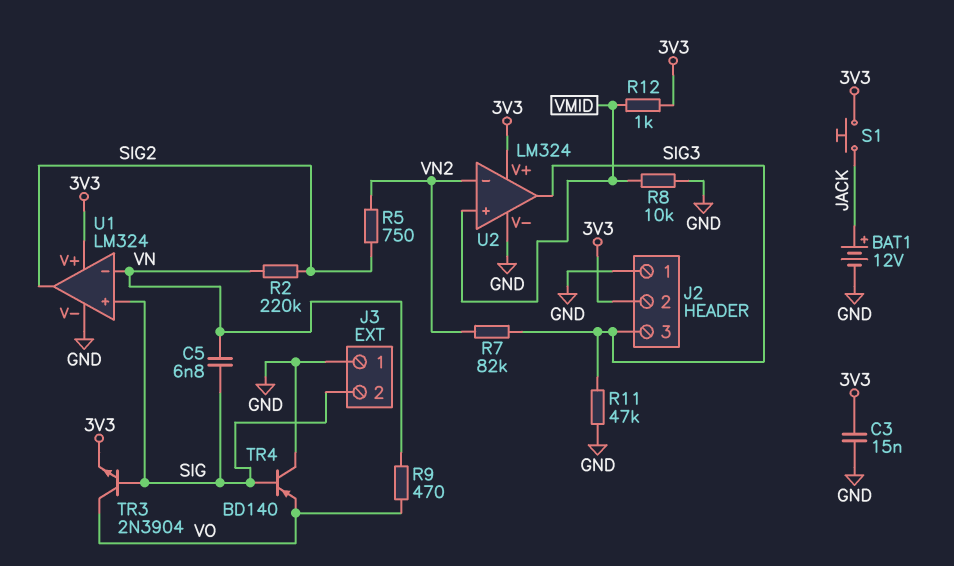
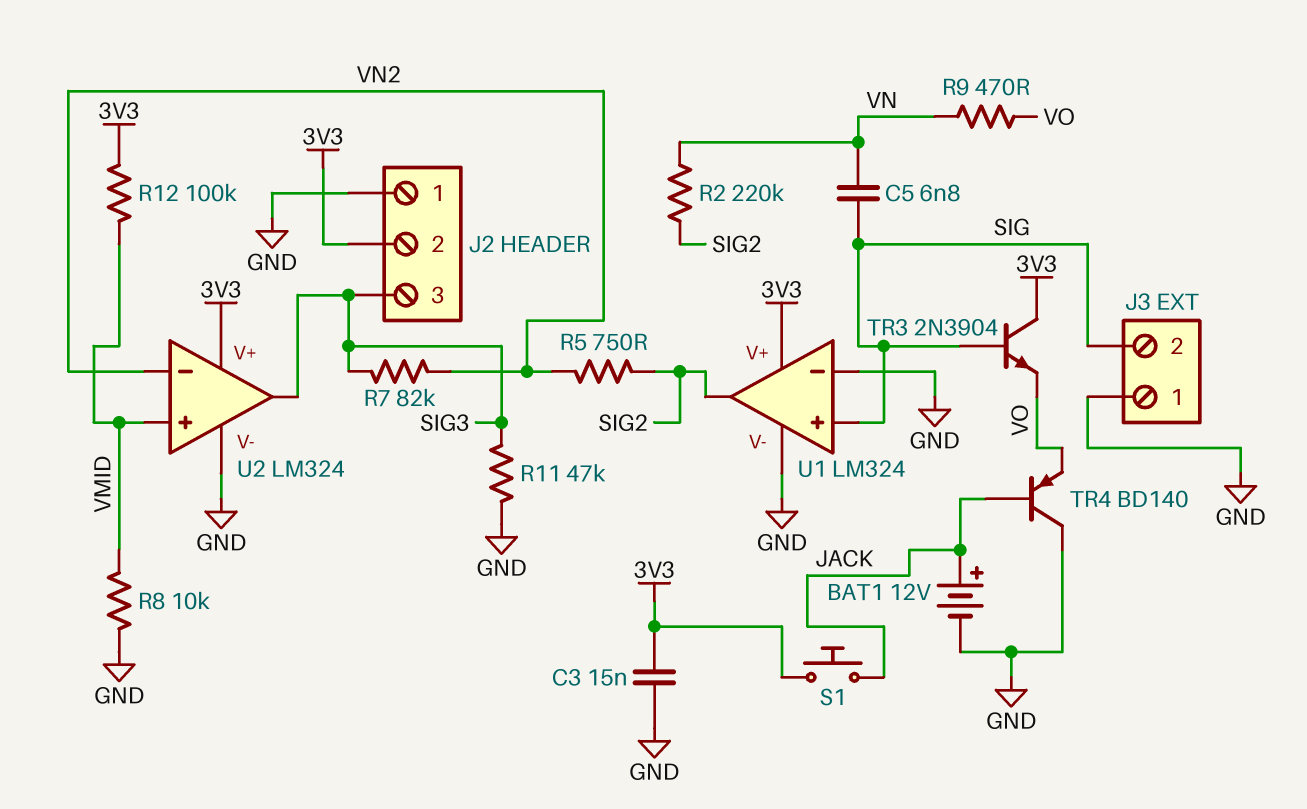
R12: 1k (3V3, VMID) -> 100k (3V3, VMID)
TR3: NPN 2N3904 (B SIG, C VO, E 3V3) -> NPN 2N3904 (B SIG, C 3V3, E VO)
TR4: PNP BD140 (B SIG, C GND, E VO) -> PNP BD140 (B JACK, C GND, E VO)
U1 pin in-: VN -> GND

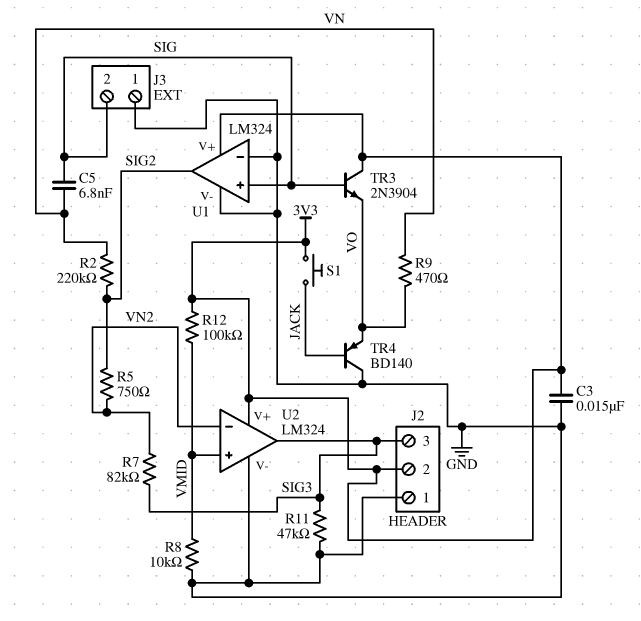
BAT1: 12V (plus JACK, minus GND) -> none

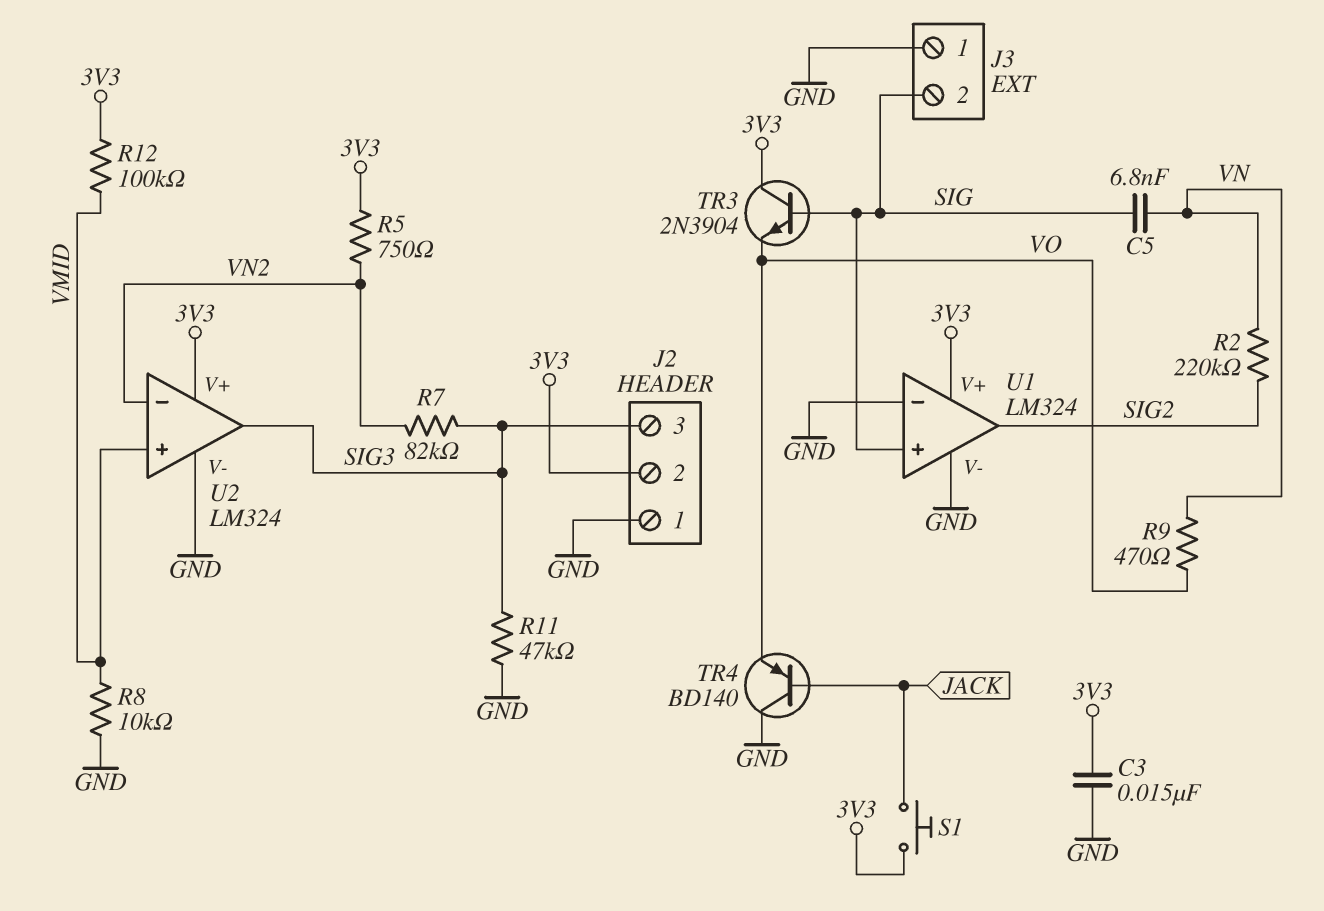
R5: 750 (SIG2, VN2) -> 750 (3V3, VN2)

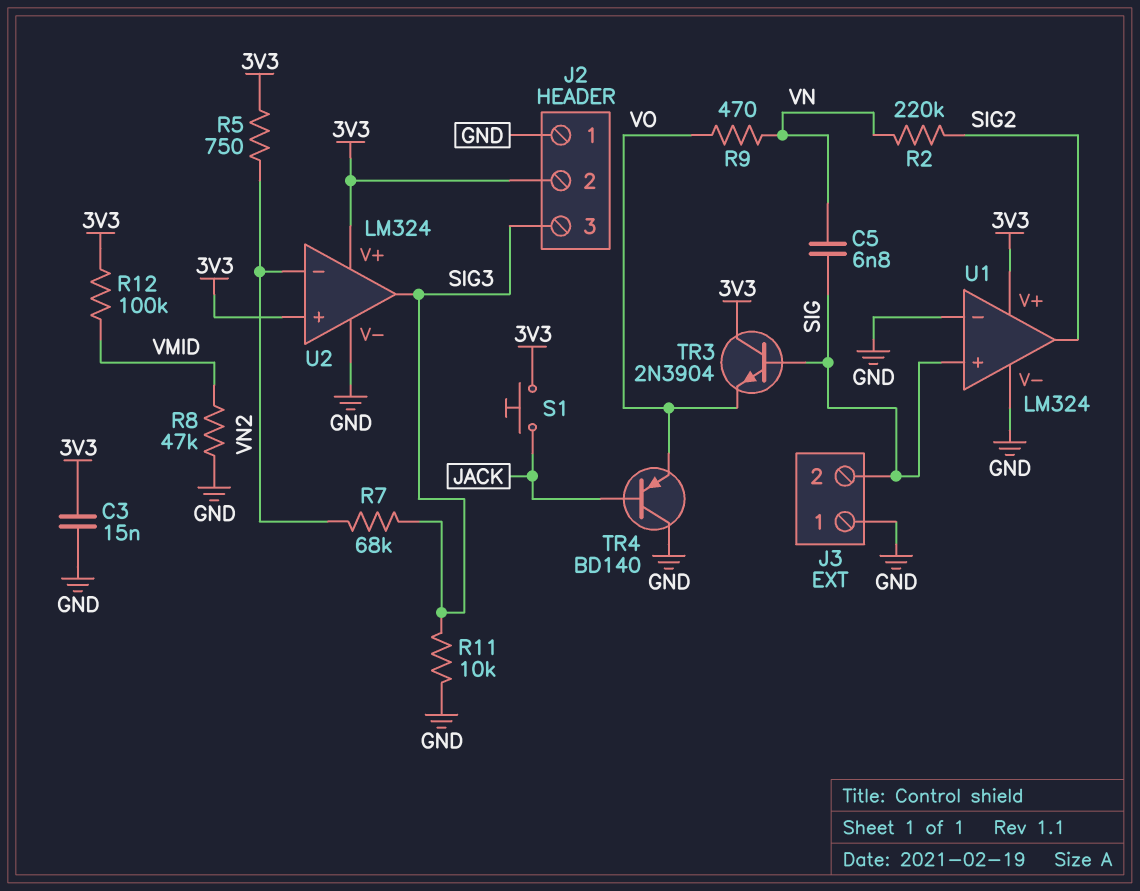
R7: 82k (SIG3, VN2) -> 68k (SIG3, VN2)
R8: 10k (GND, VMID) -> 47k (GND, VMID)
R11: 47k (GND, SIG3) -> 10k (GND, SIG3)
U2 pin in+: VMID -> 3V3

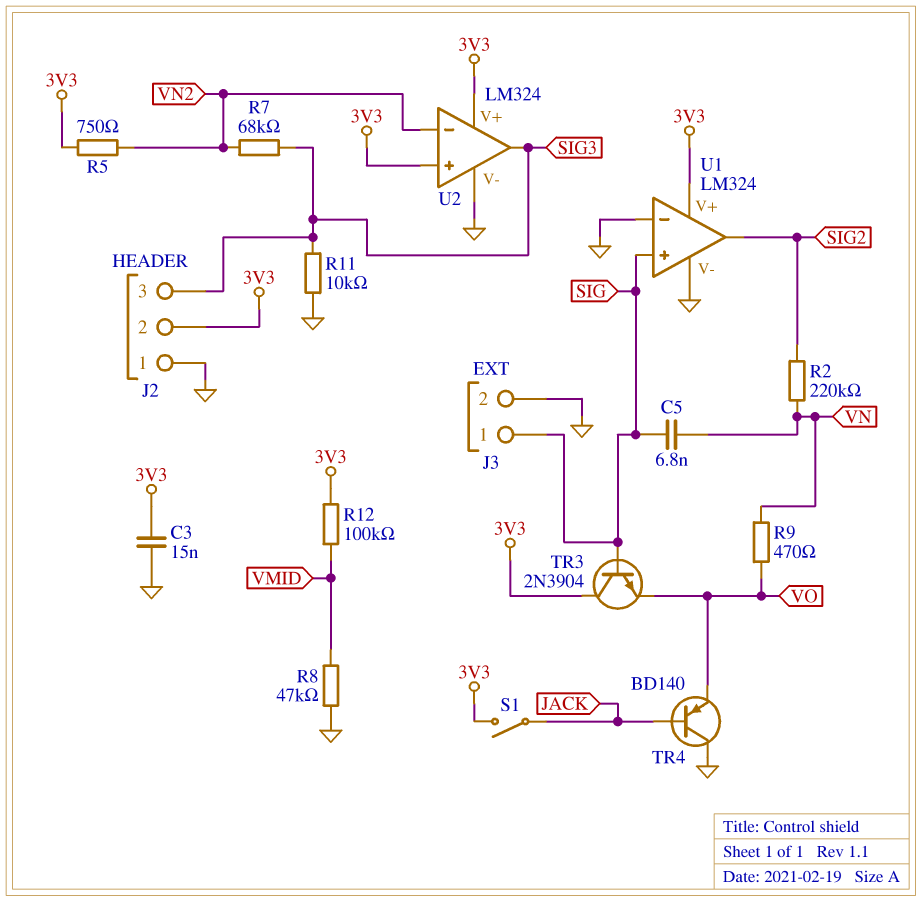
J3 pin 1: GND -> SIG
J3 pin 2: SIG -> GND
S1: button (3V3, JACK) -> switch (3V3, JACK)

